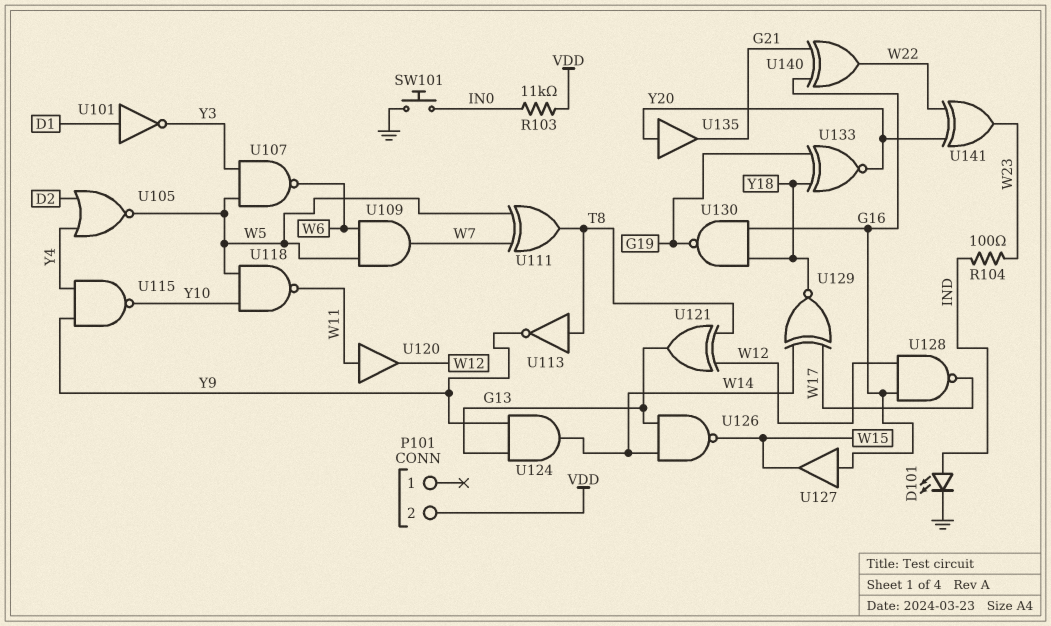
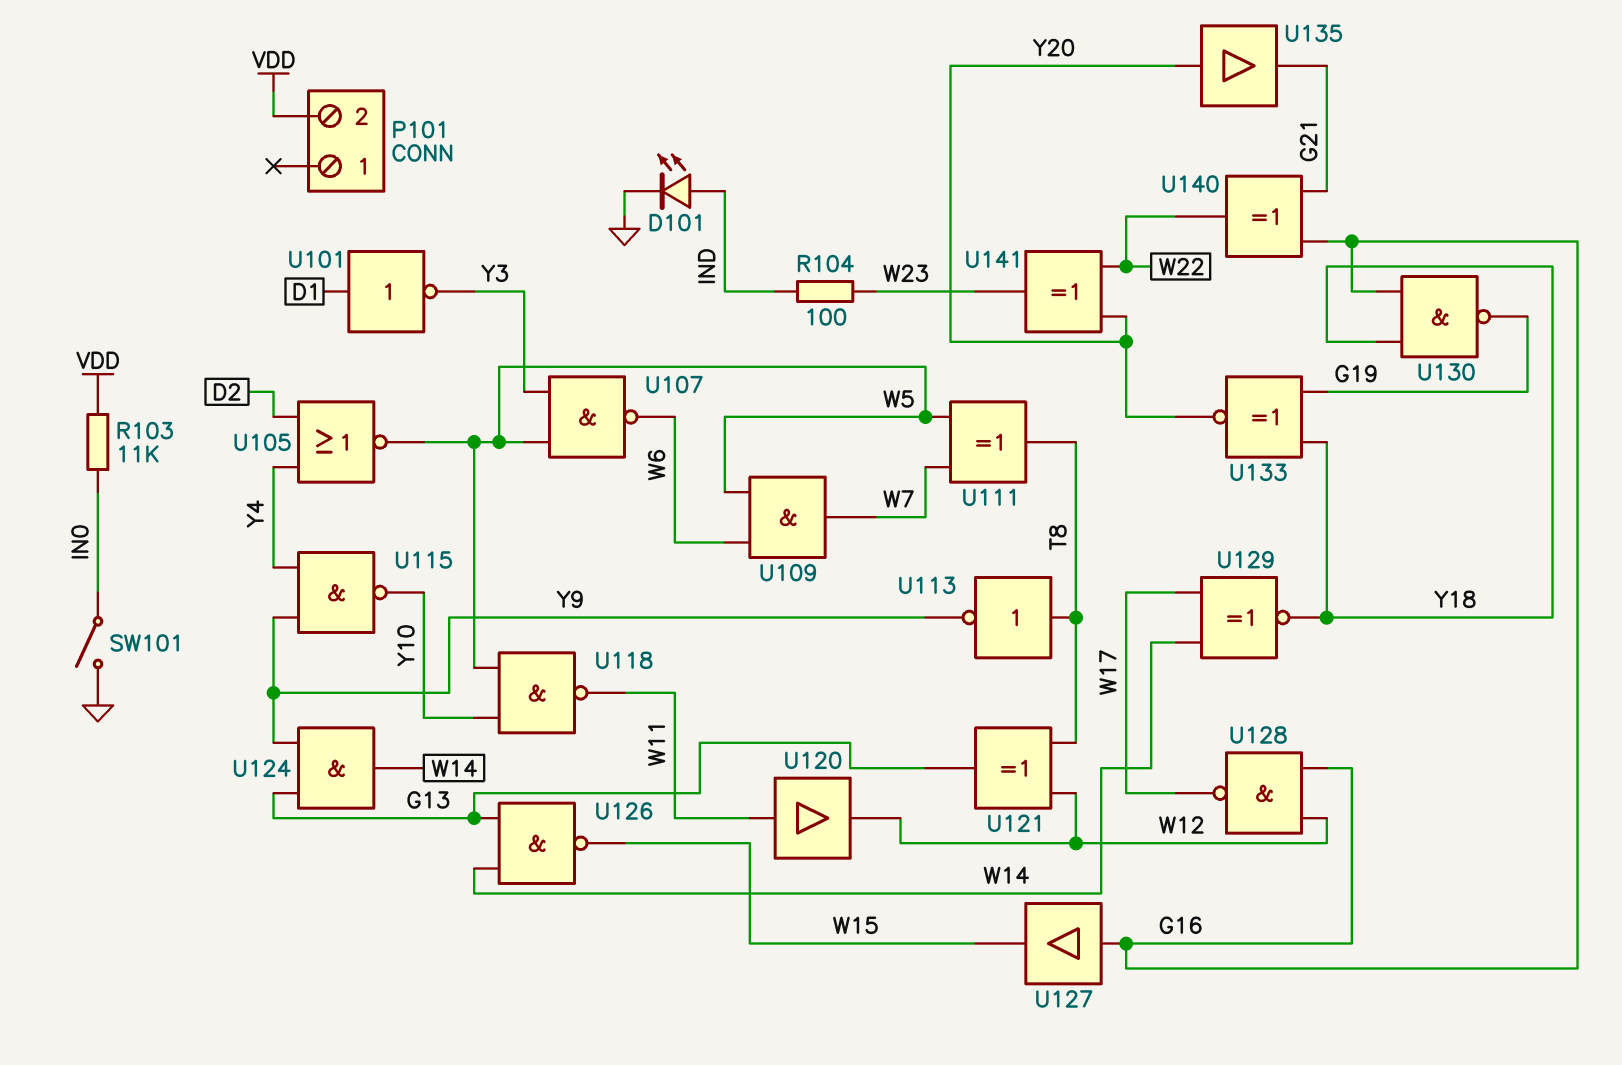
SW101: button (GND, IN0) -> switch (GND, IN0)

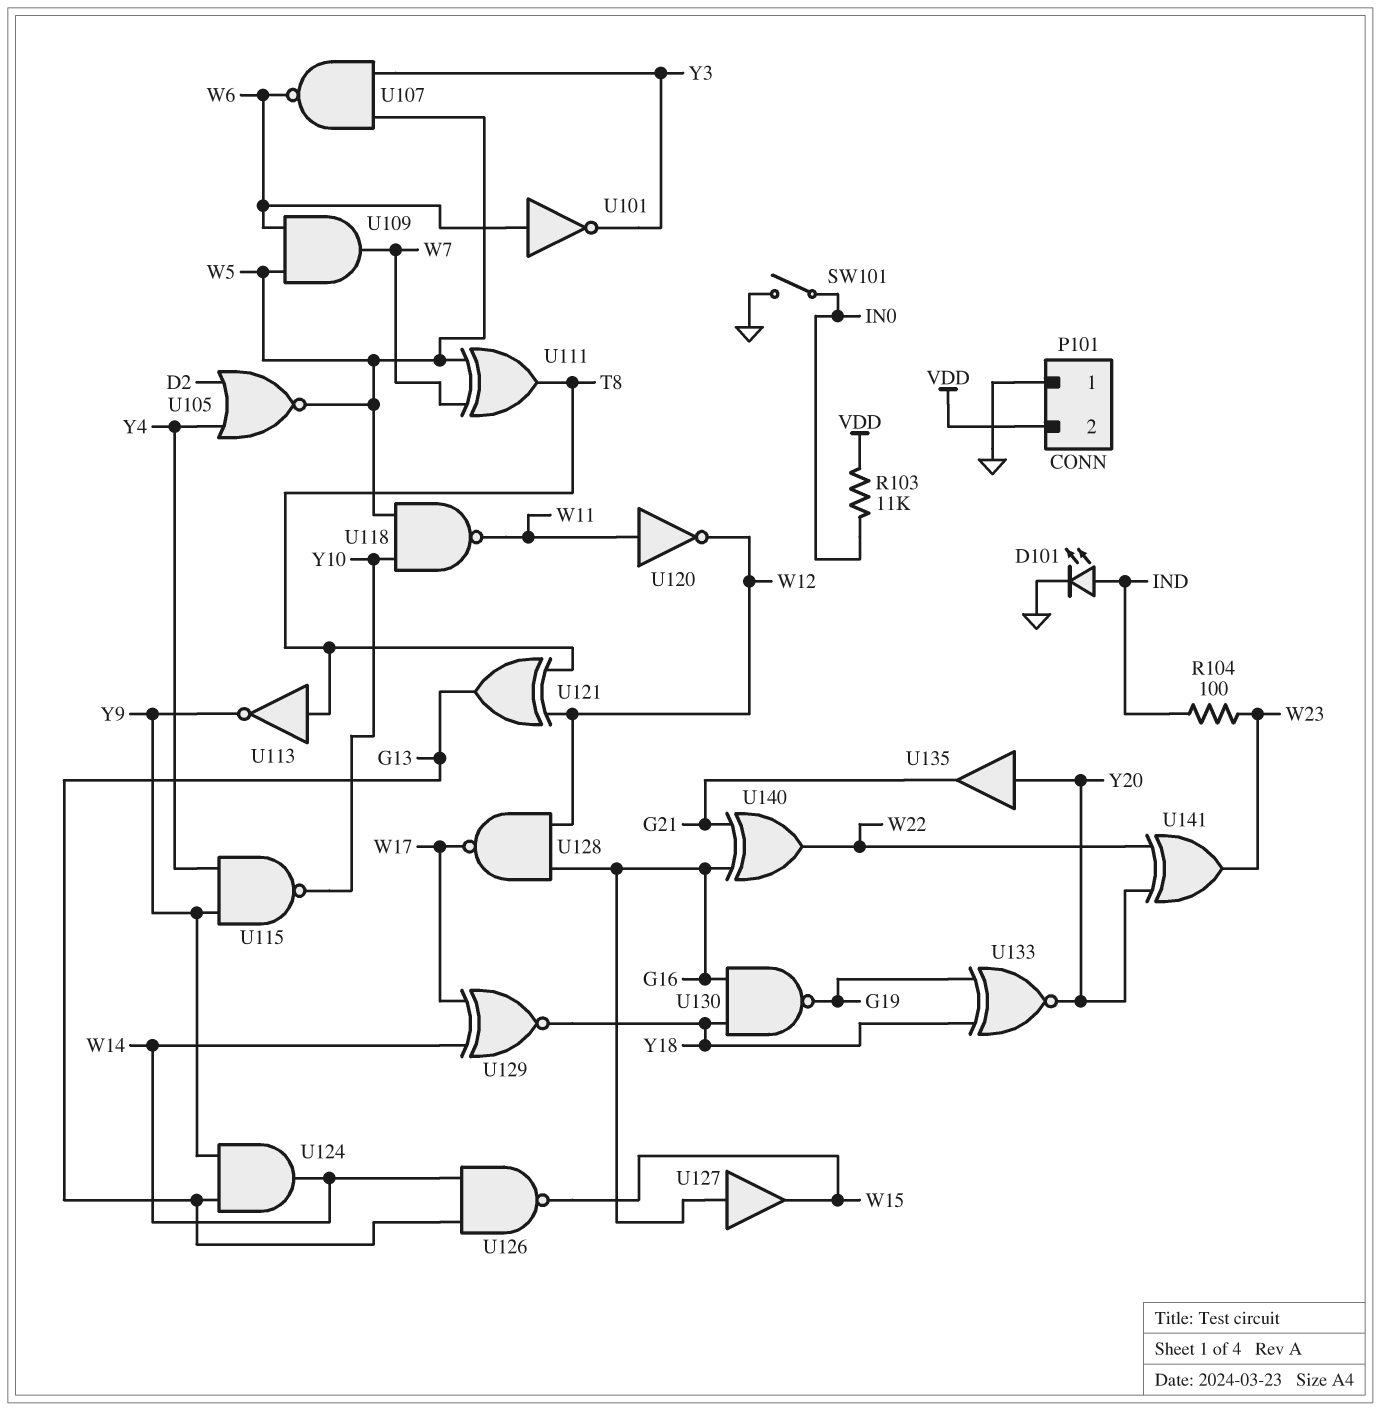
P101 pin 1: none -> GND
U101: NOT (in D1, out Y3) -> NOT (in W6, out Y3)
U120: buffer (in W11, out W12) -> NOT (in W11, out W12)

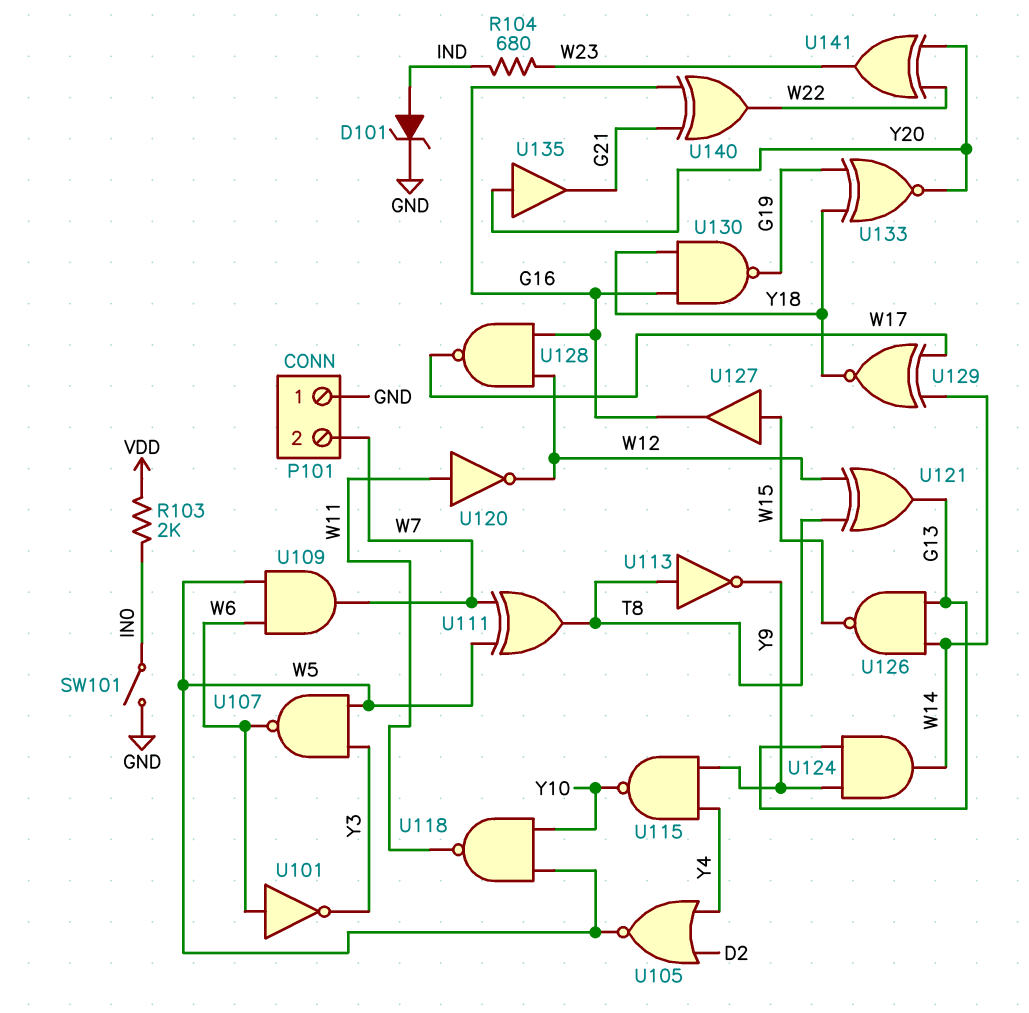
D101: LED (A IND, K GND) -> zener (A IND, K GND)
P101 pin 2: VDD -> W7
R103: 11k (IN0, VDD) -> 2k (IN0, VDD)
R104: 100 (IND, W23) -> 680 (IND, W23)
U127: buffer (in G16, out W15) -> buffer (in W15, out G16)

